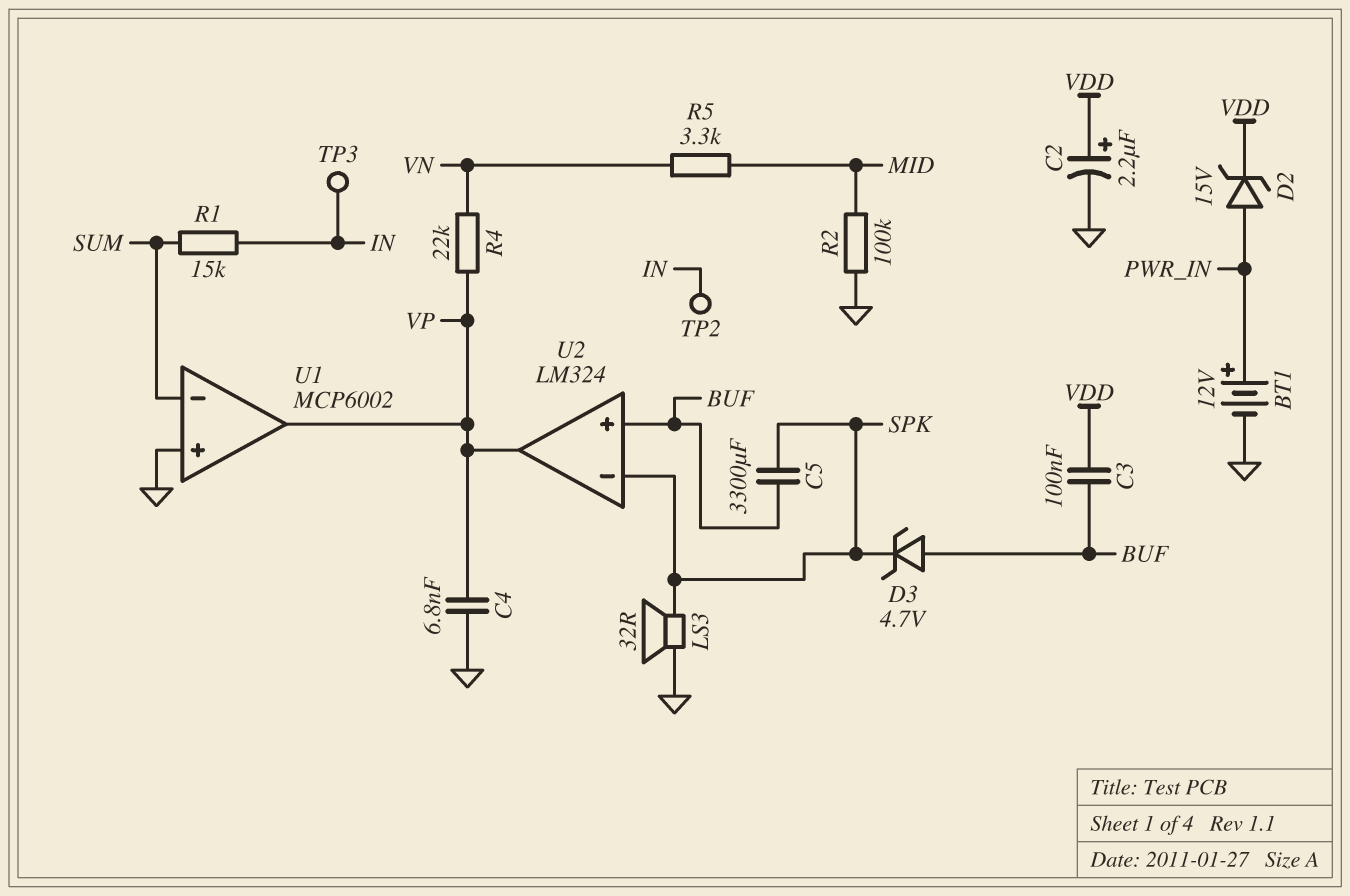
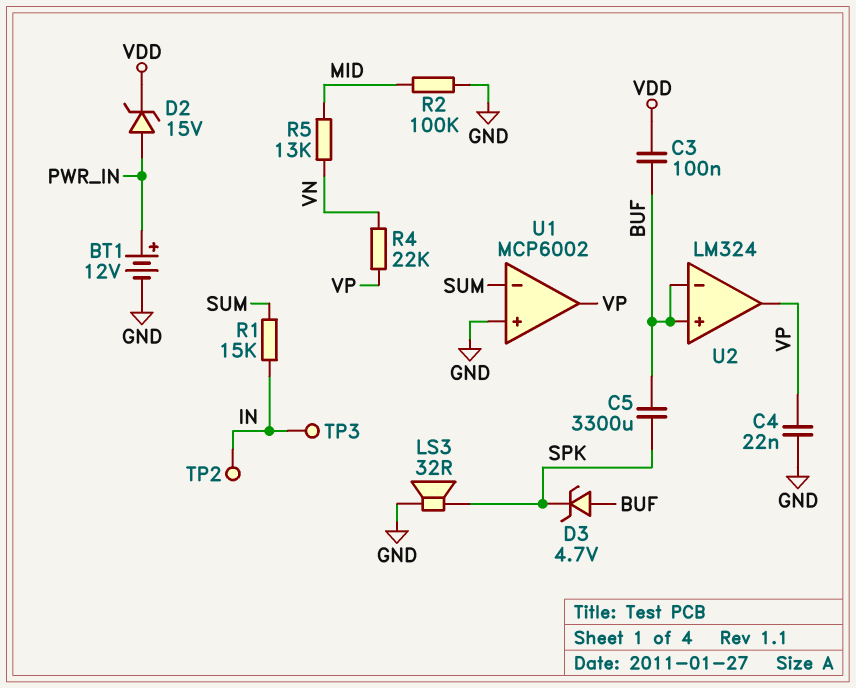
C2: 2.2uF (plus VDD, minus GND) -> none
C4: 6.8nF (GND, VP) -> 22nF (GND, VP)
R5: 3.3k (MID, VN) -> 13k (MID, VN)
U2 pin in-: SPK -> BUF

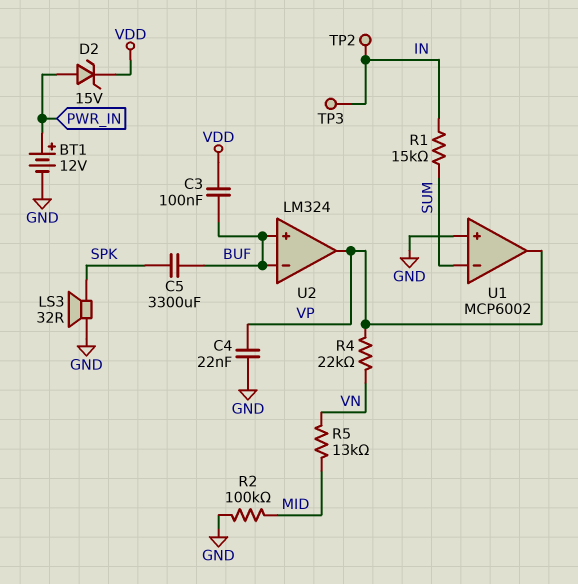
D3: zener 4.7V (A BUF, K SPK) -> none

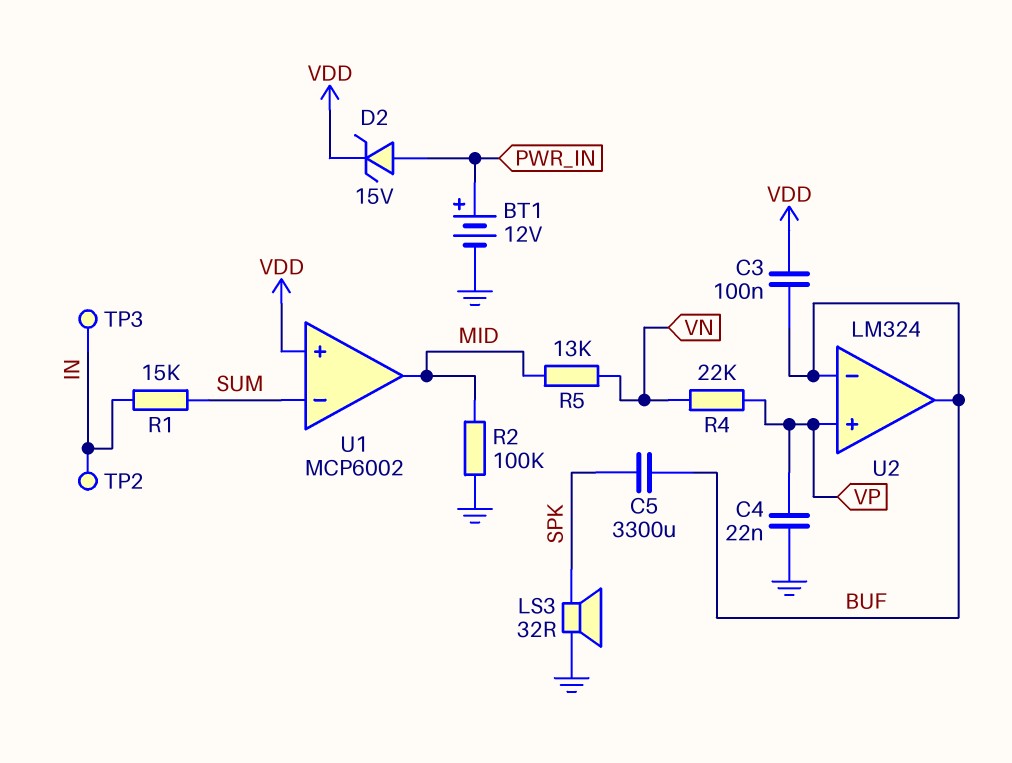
U1 pin in+: GND -> VDD
U1 pin out: VP -> MID
U2 pin in+: BUF -> VP
U2 pin out: VP -> BUF

